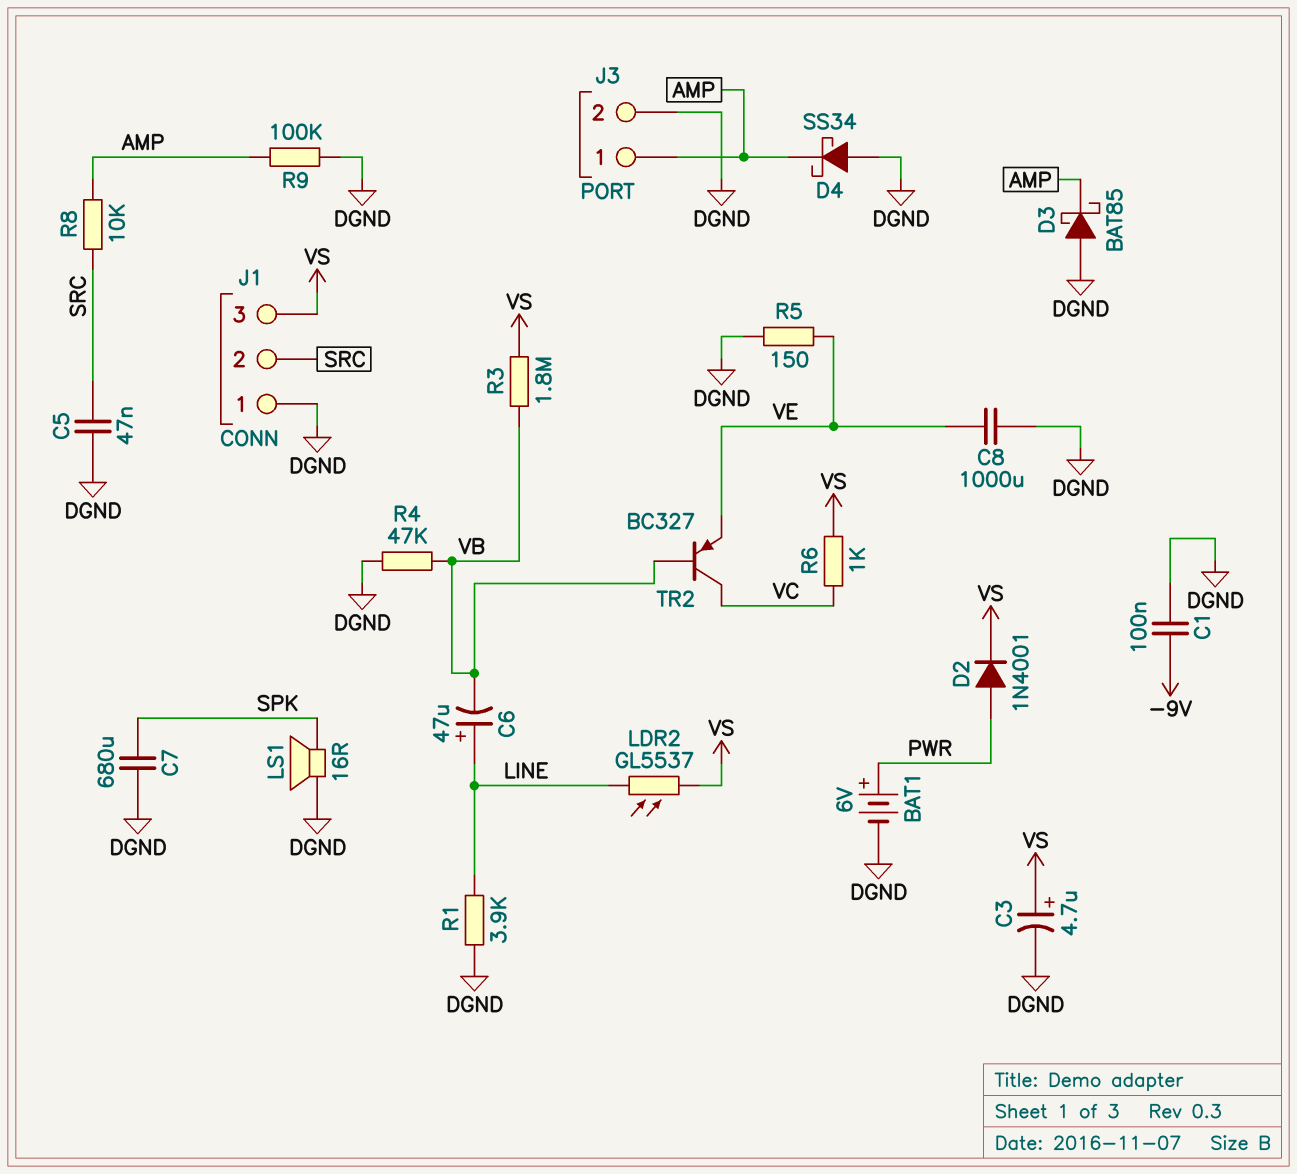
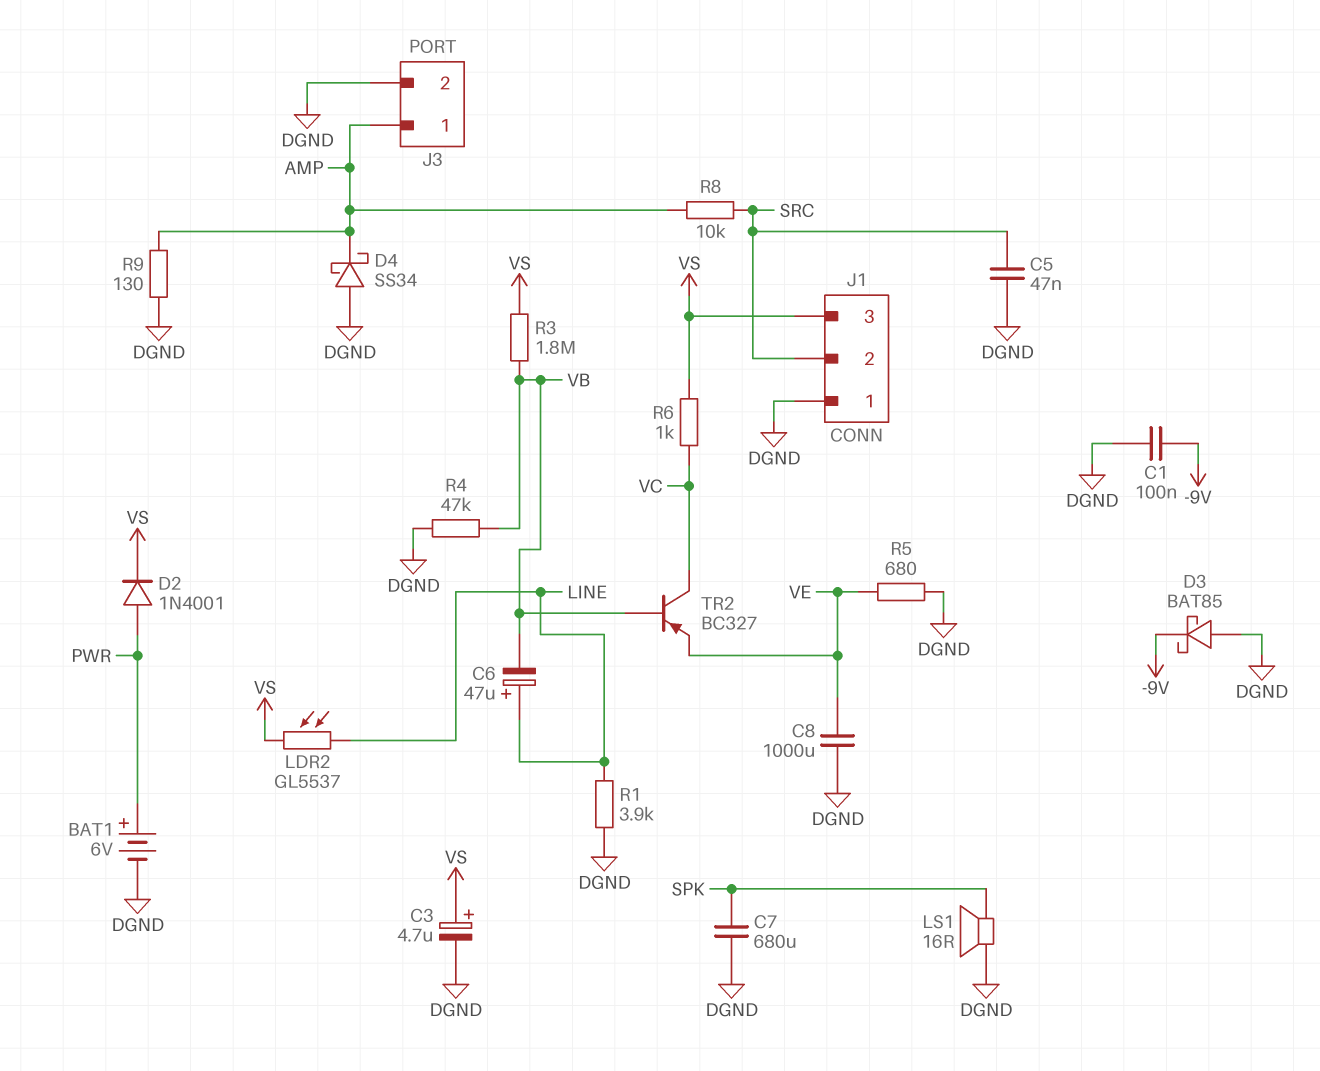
D3: schottky BAT85 (A DGND, K AMP) -> schottky BAT85 (A DGND, K -9V)
R5: 150 (DGND, VE) -> 680 (DGND, VE)
R9: 100k (AMP, DGND) -> 130 (AMP, DGND)

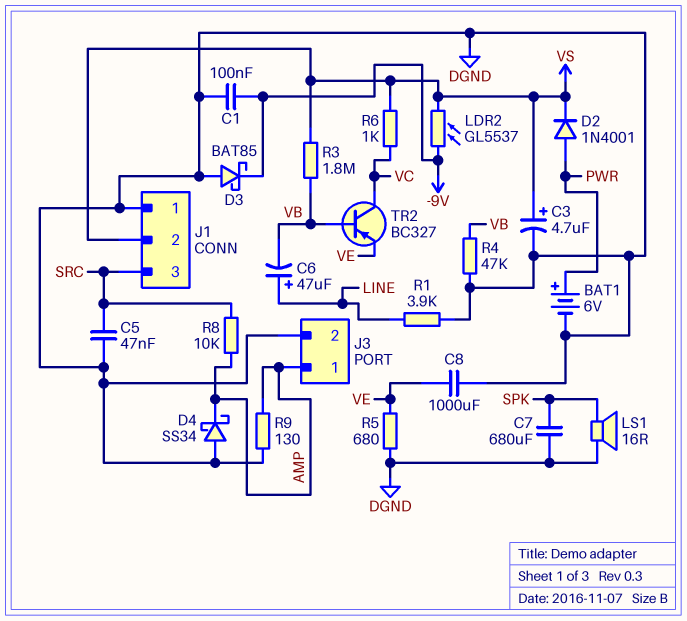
J1 pin 2: SRC -> VS
J1 pin 3: VS -> SRC
LDR2: GL5537 (LINE, VS) -> GL5537 (-9V, VS)

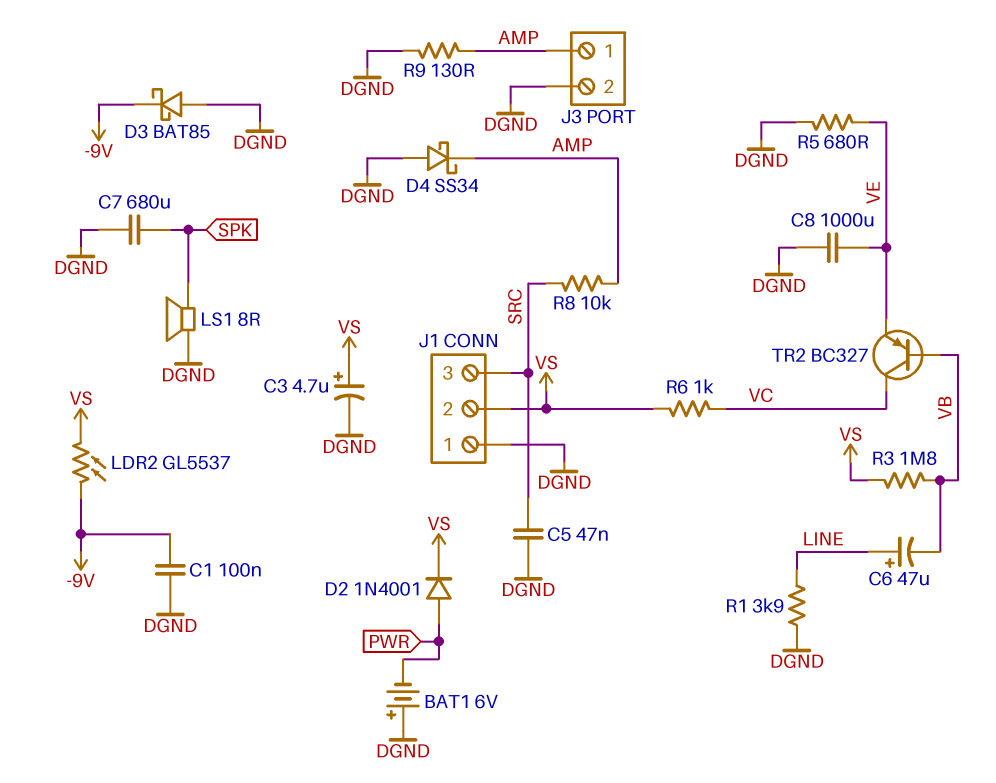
BAT1: 6V (plus PWR, minus DGND) -> 6V (plus DGND, minus PWR)
LS1: speaker 16R (DGND, SPK) -> speaker 8R (DGND, SPK)
R4: 47k (DGND, VB) -> none

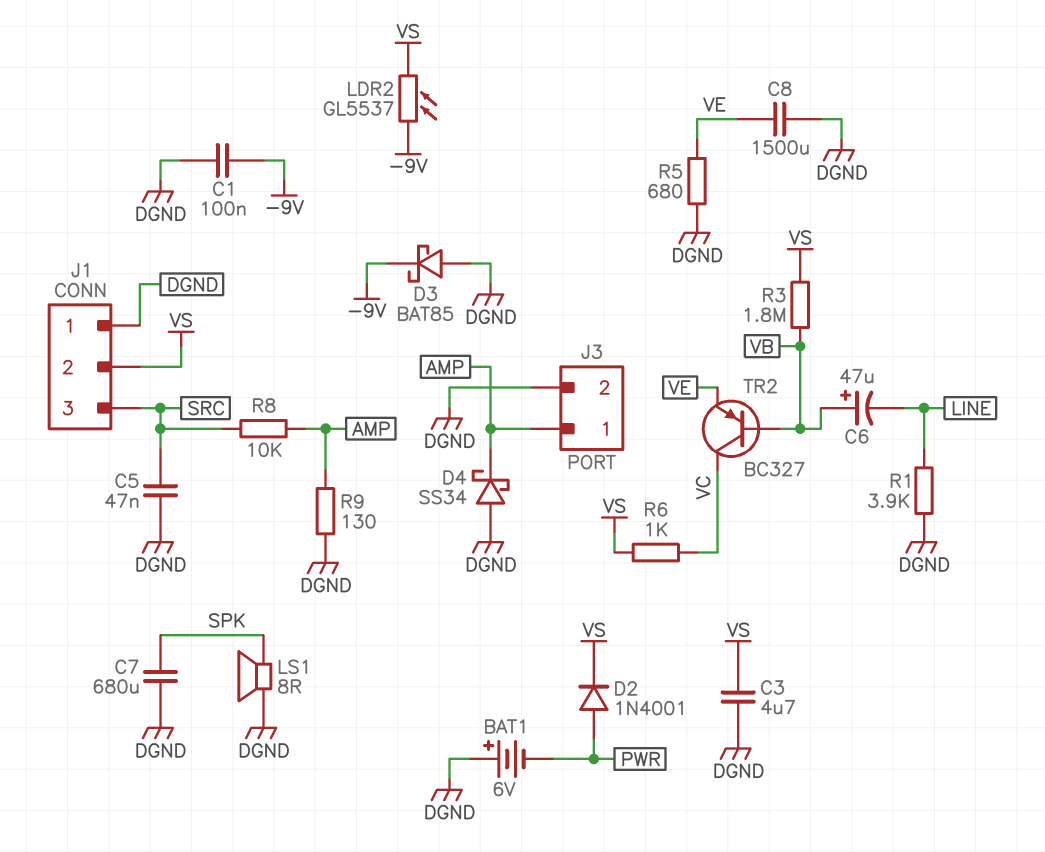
C3: 4.7uF (plus VS, minus DGND) -> 4.7uF (DGND, VS)
C6: 47uF (plus LINE, minus VB) -> 47uF (plus VB, minus LINE)
C8: 1000uF (DGND, VE) -> 1500uF (DGND, VE)

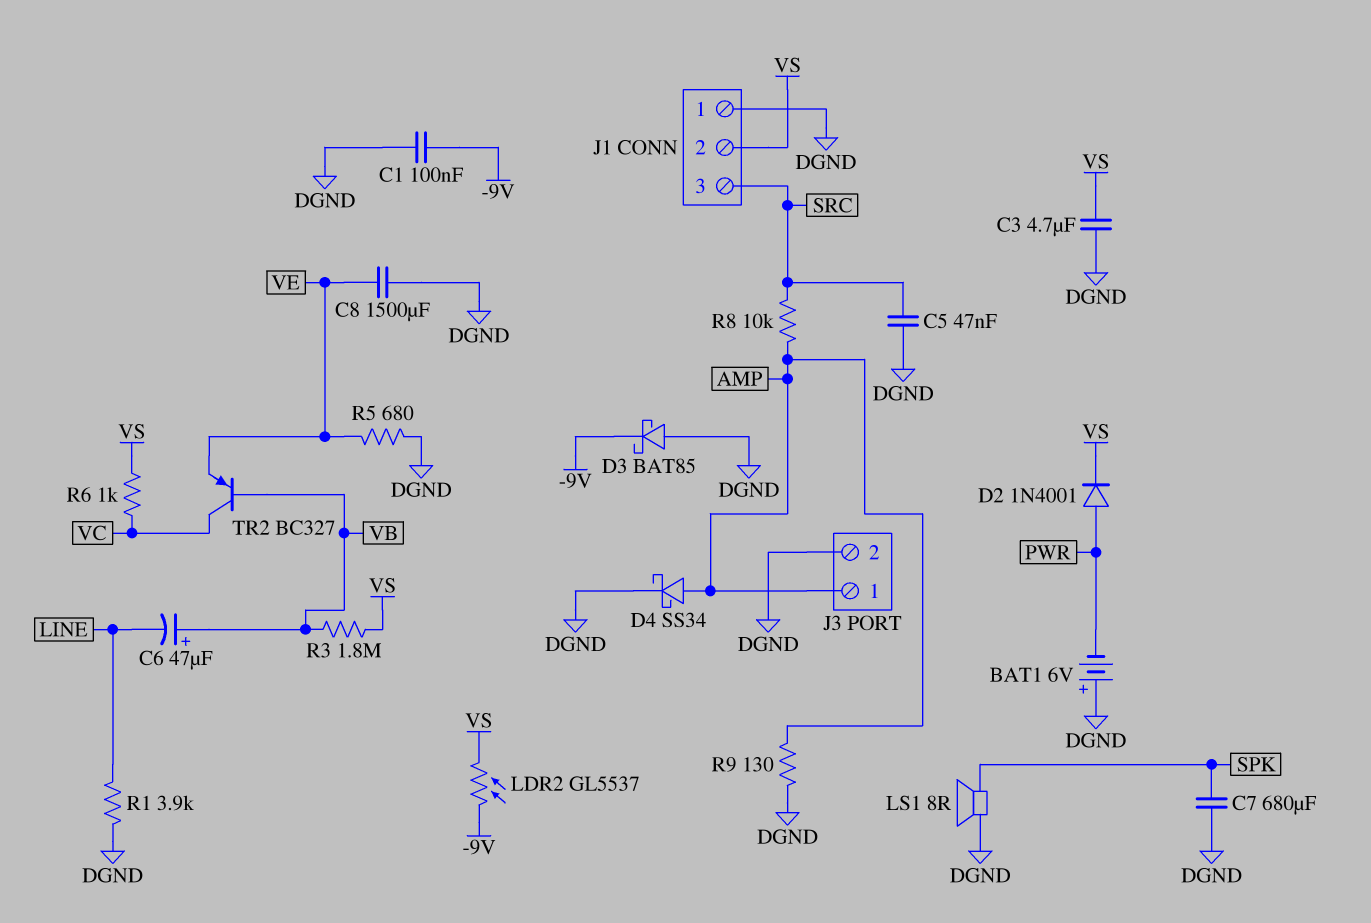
D4: schottky SS34 (A DGND, K AMP) -> schottky SS34 (A AMP, K DGND)

